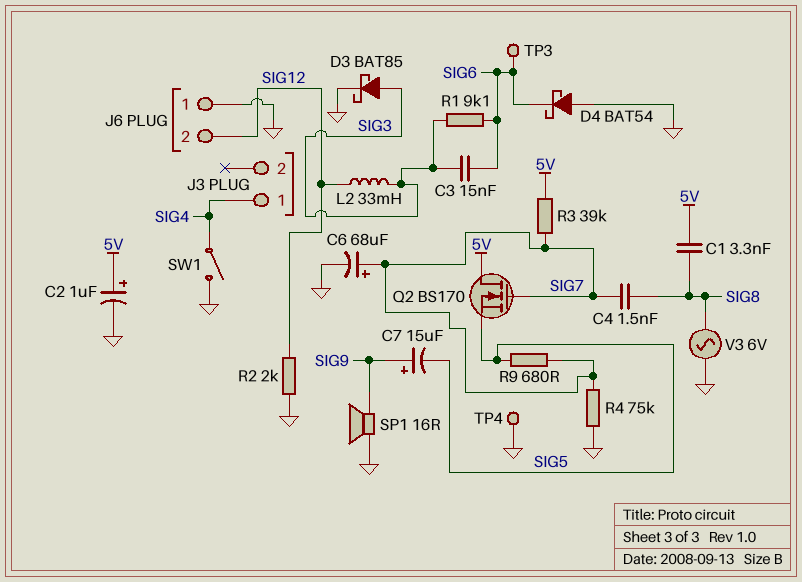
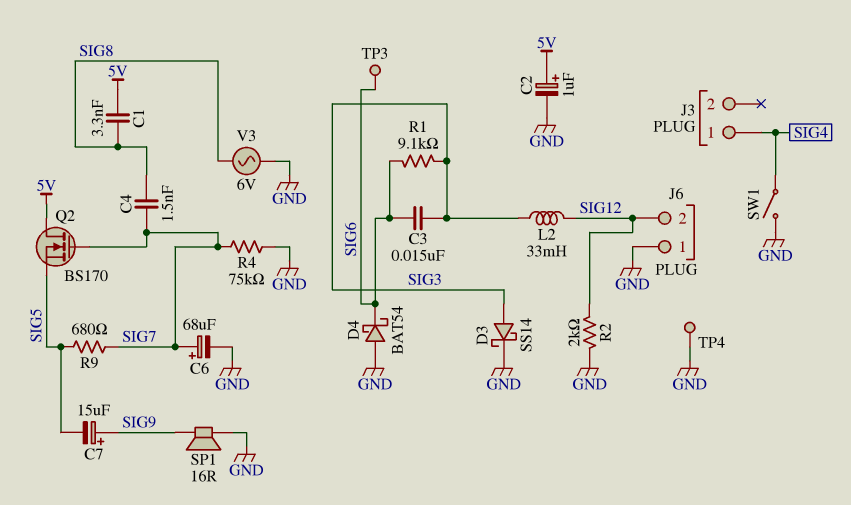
D3: schottky BAT85 (A SIG3, K GND) -> schottky SS14 (A SIG3, K GND)
R3: 39k (5V, SIG7) -> none

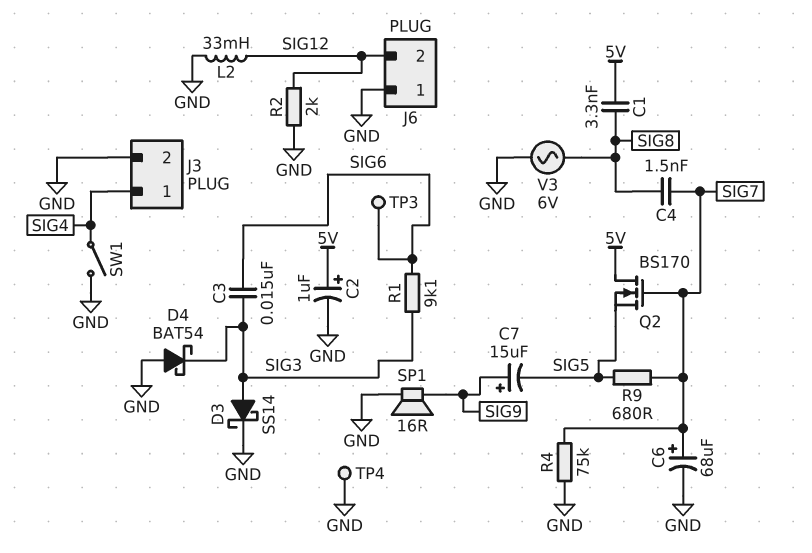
D4: schottky BAT54 (A GND, K SIG6) -> schottky BAT54 (A GND, K SIG3)
J3 pin 2: none -> GND
L2: 33mH (SIG3, SIG12) -> 33mH (GND, SIG12)

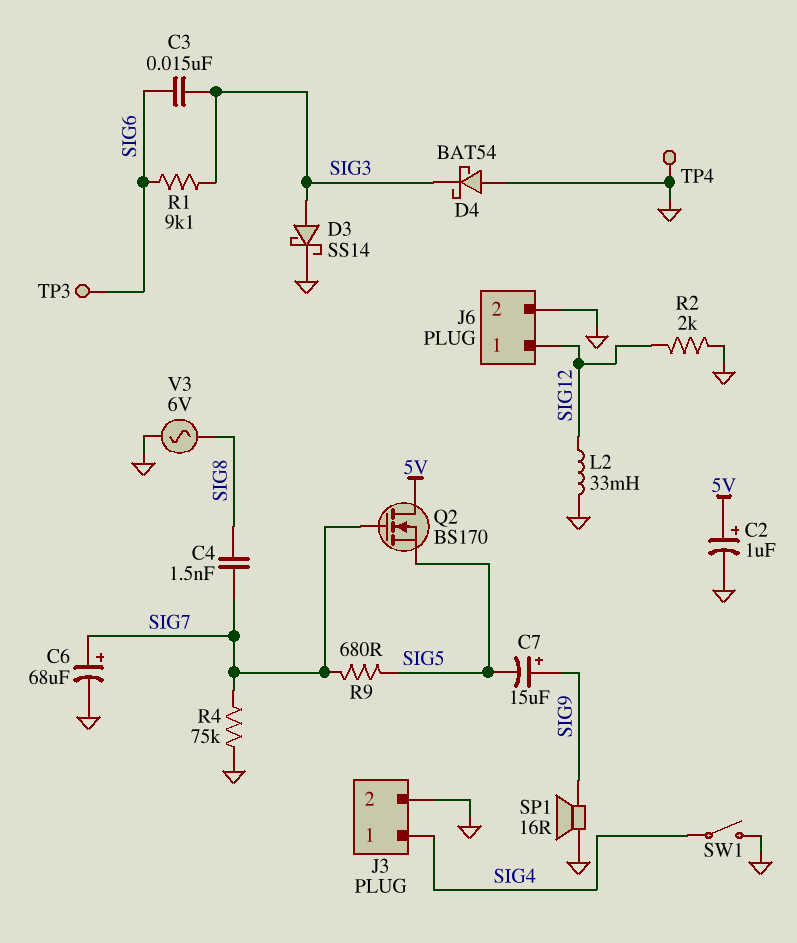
C1: 3.3nF (5V, SIG8) -> none
J6 pin 1: GND -> SIG12
J6 pin 2: SIG12 -> GND

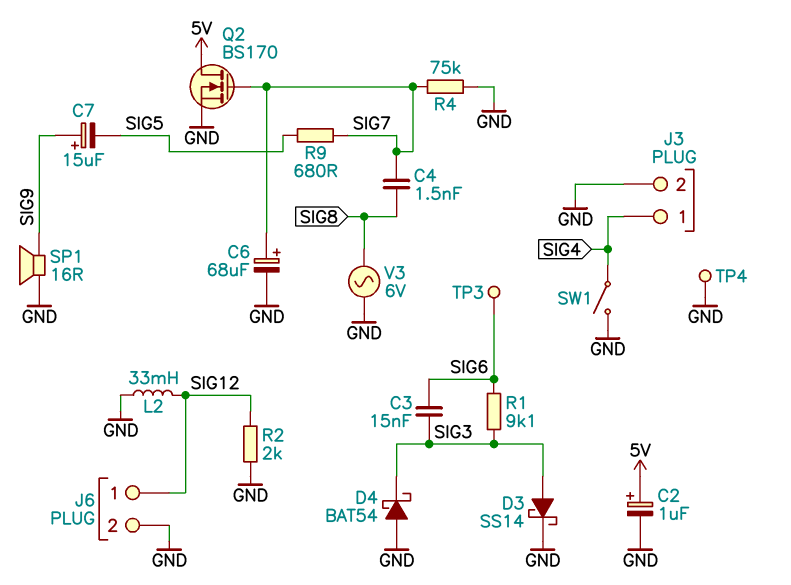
Q2: NMOS BS170 (G SIG7, D 5V, S SIG5) -> NMOS BS170 (G SIG7, D 5V, S GND)

